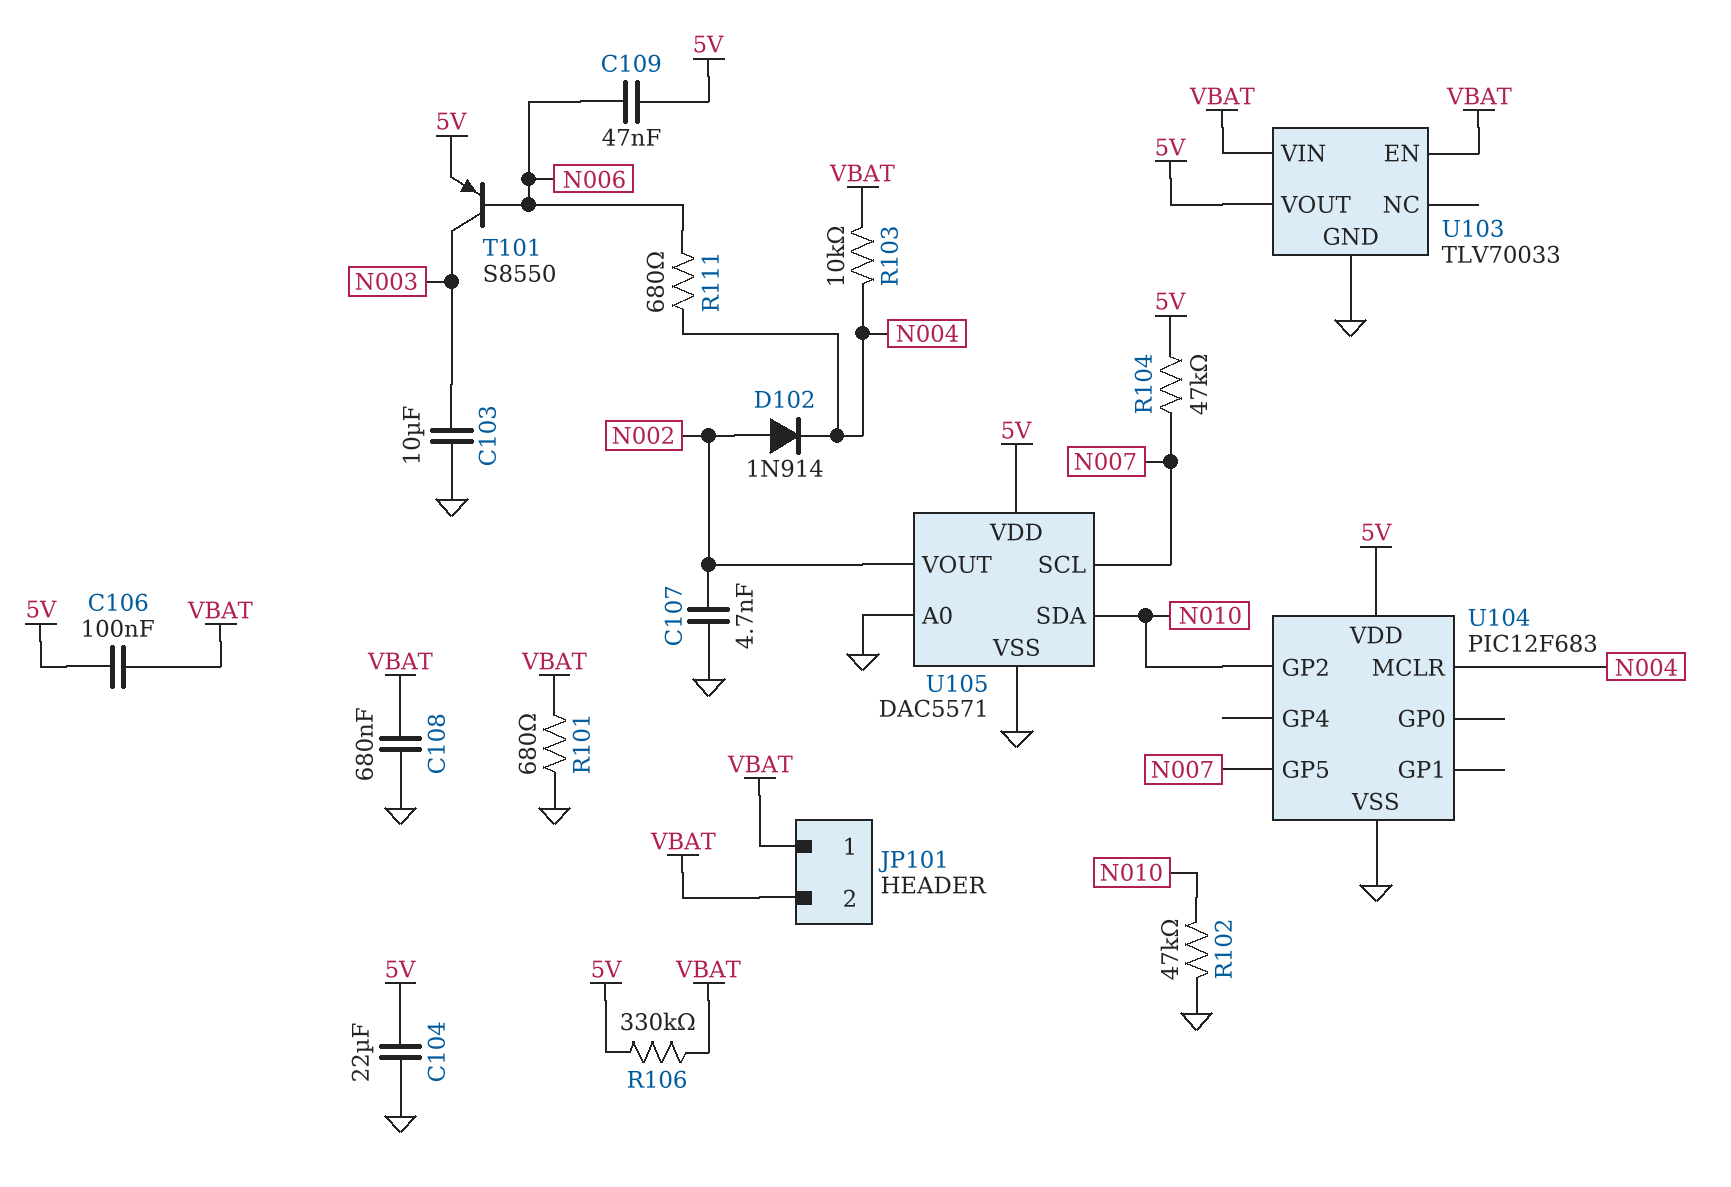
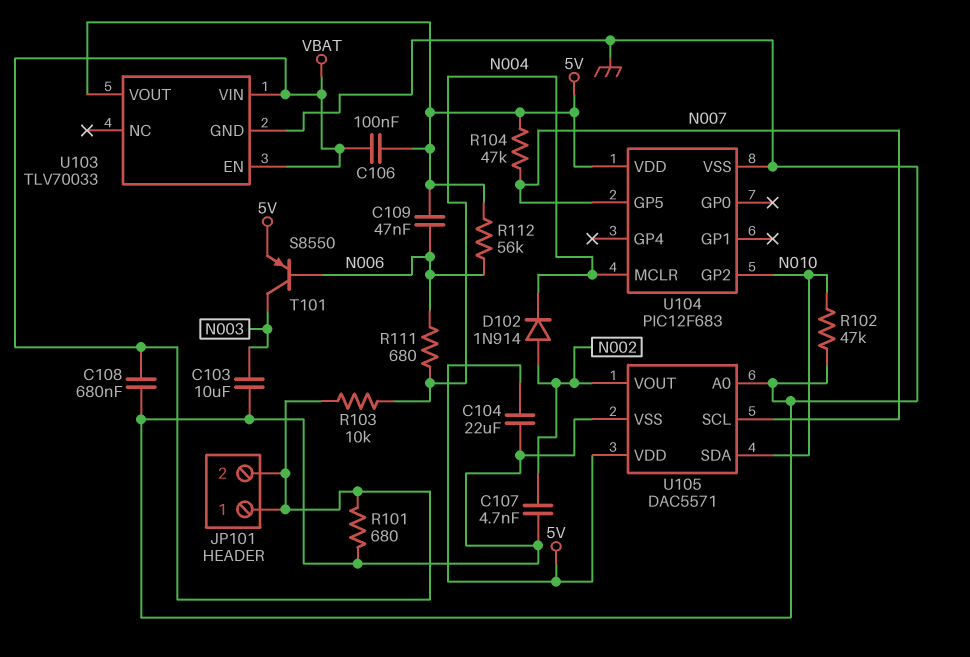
R106: 330k (5V, VBAT) -> none
R112: none -> 56k (5V, N006)

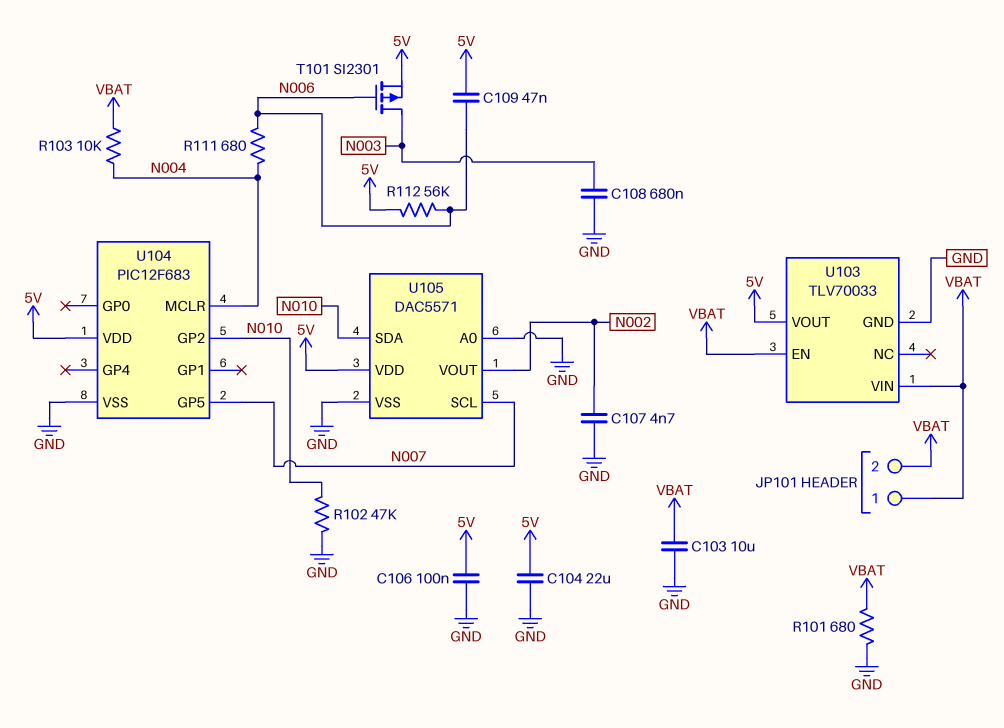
C103: 10uF (GND, N003) -> 10uF (GND, VBAT)
C106: 100nF (5V, VBAT) -> 100nF (5V, GND)
C108: 680nF (GND, VBAT) -> 680nF (GND, N003)
D102: diode 1N914 (A N002, K N004) -> none
R104: 47k (5V, N007) -> none
T101: PNP S8550 (B N006, C N003, E 5V) -> PMOS SI2301 (G N006, D N003, S 5V)

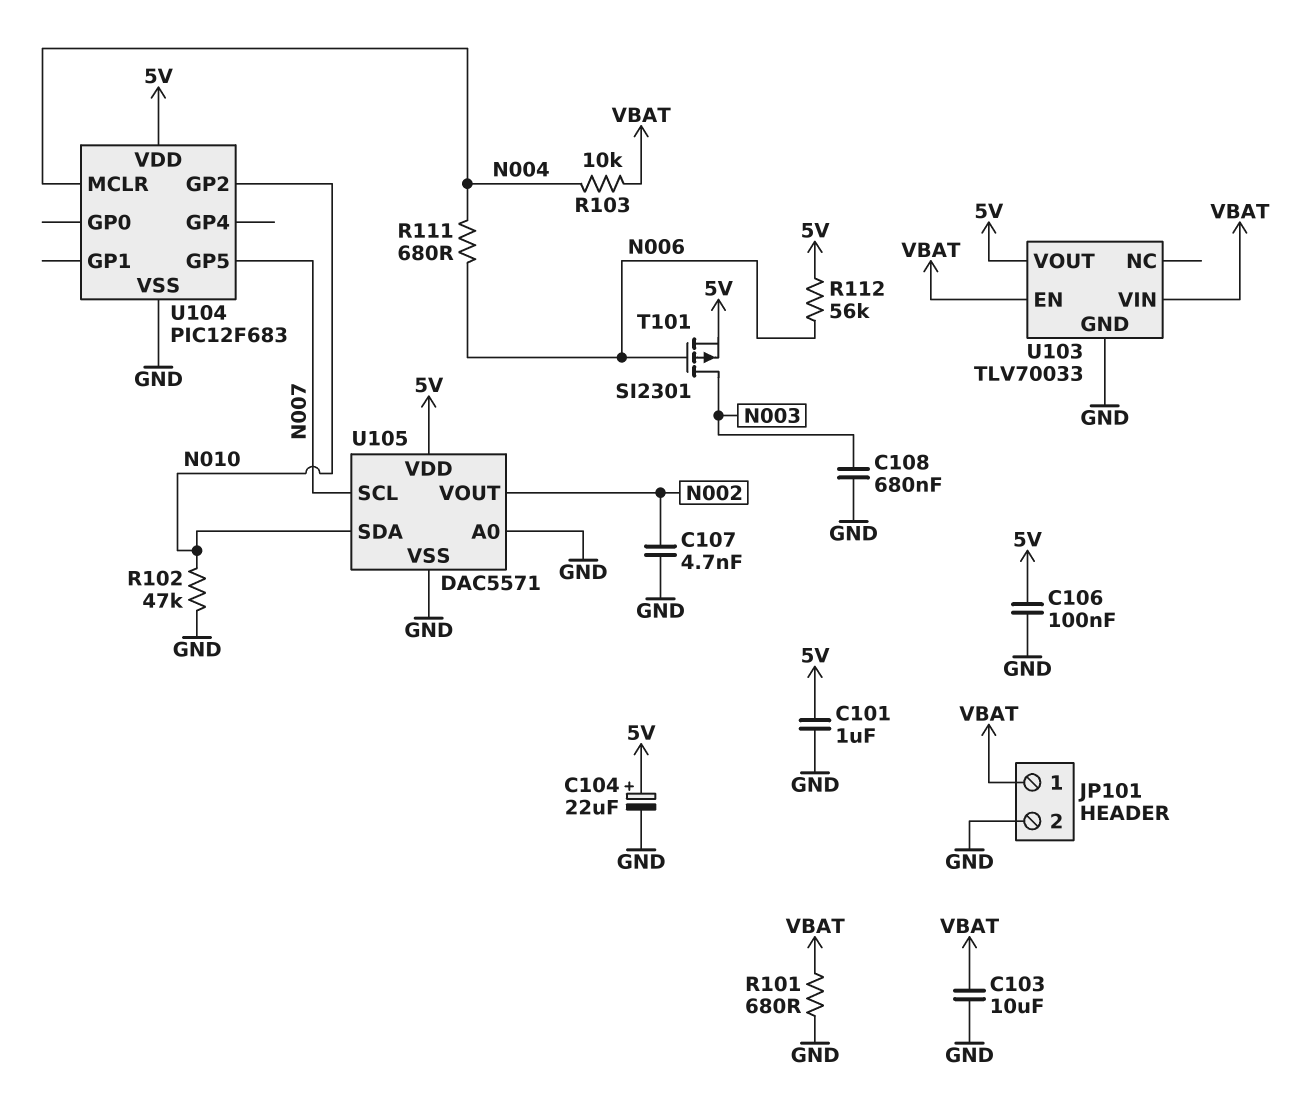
C101: none -> 1uF (5V, GND)
C104: 22uF (5V, GND) -> 22uF (plus 5V, minus GND)
C109: 47nF (5V, N006) -> none
JP101 pin 2: VBAT -> GND

